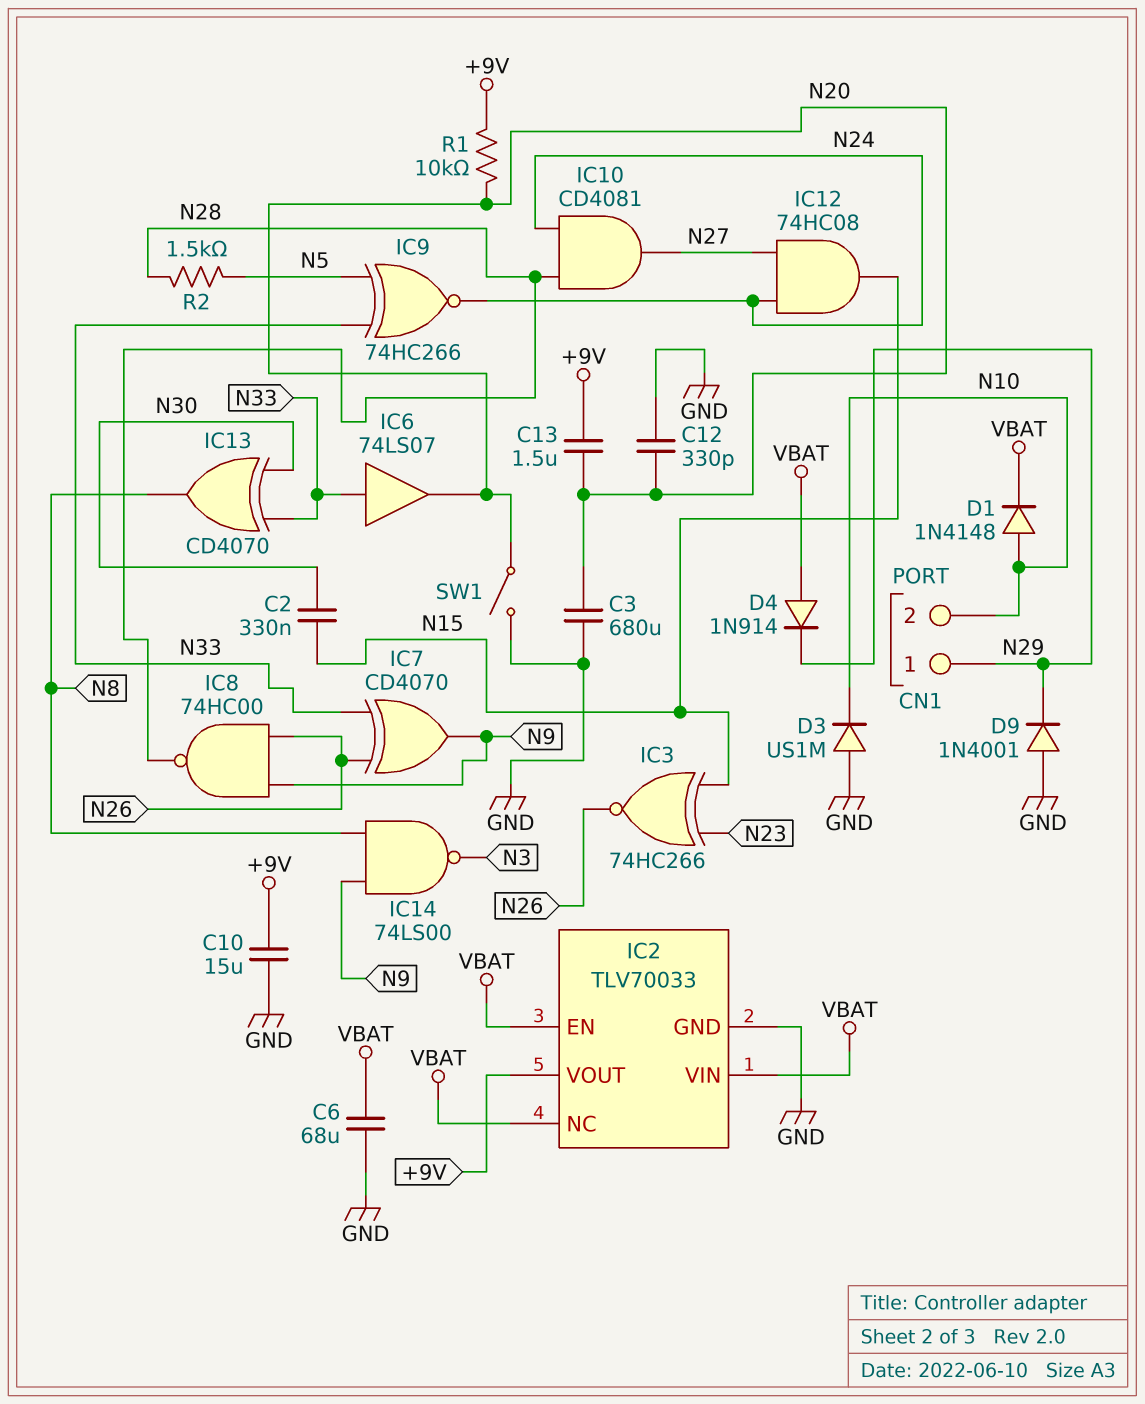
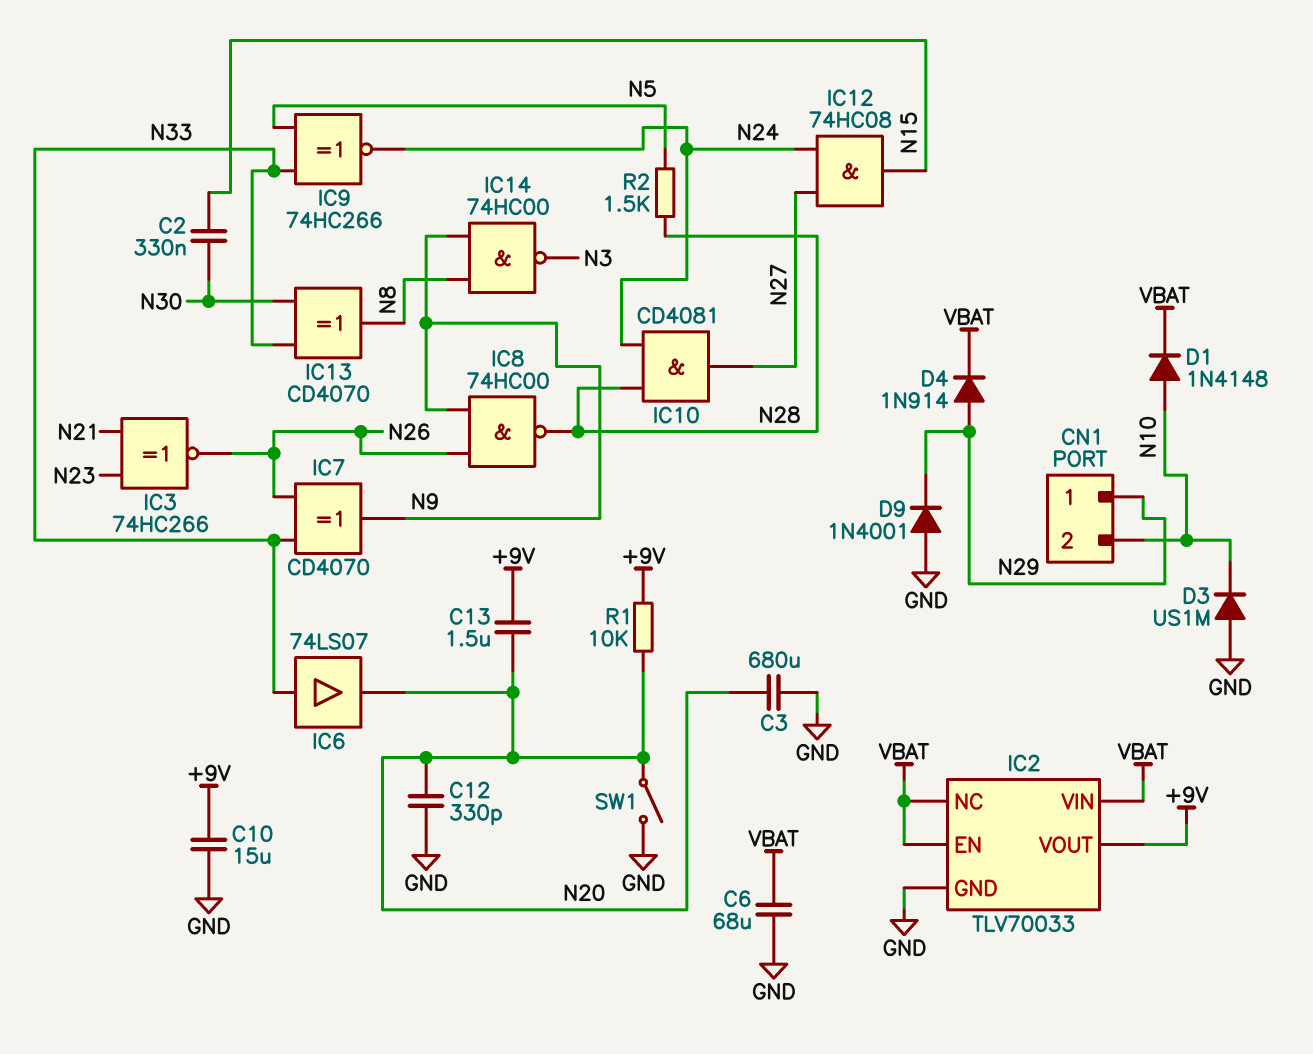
D4: diode 1N914 (A VBAT, K N29) -> diode 1N914 (A N29, K VBAT)
IC3: XNOR 74HC266 (in N15, in N23, out N26) -> XNOR 74HC266 (in N21, in N23, out N26)
IC14: NAND 74LS00 (in N8, in N9, out N3) -> NAND 74HC00 (in N8, in N9, out N3)

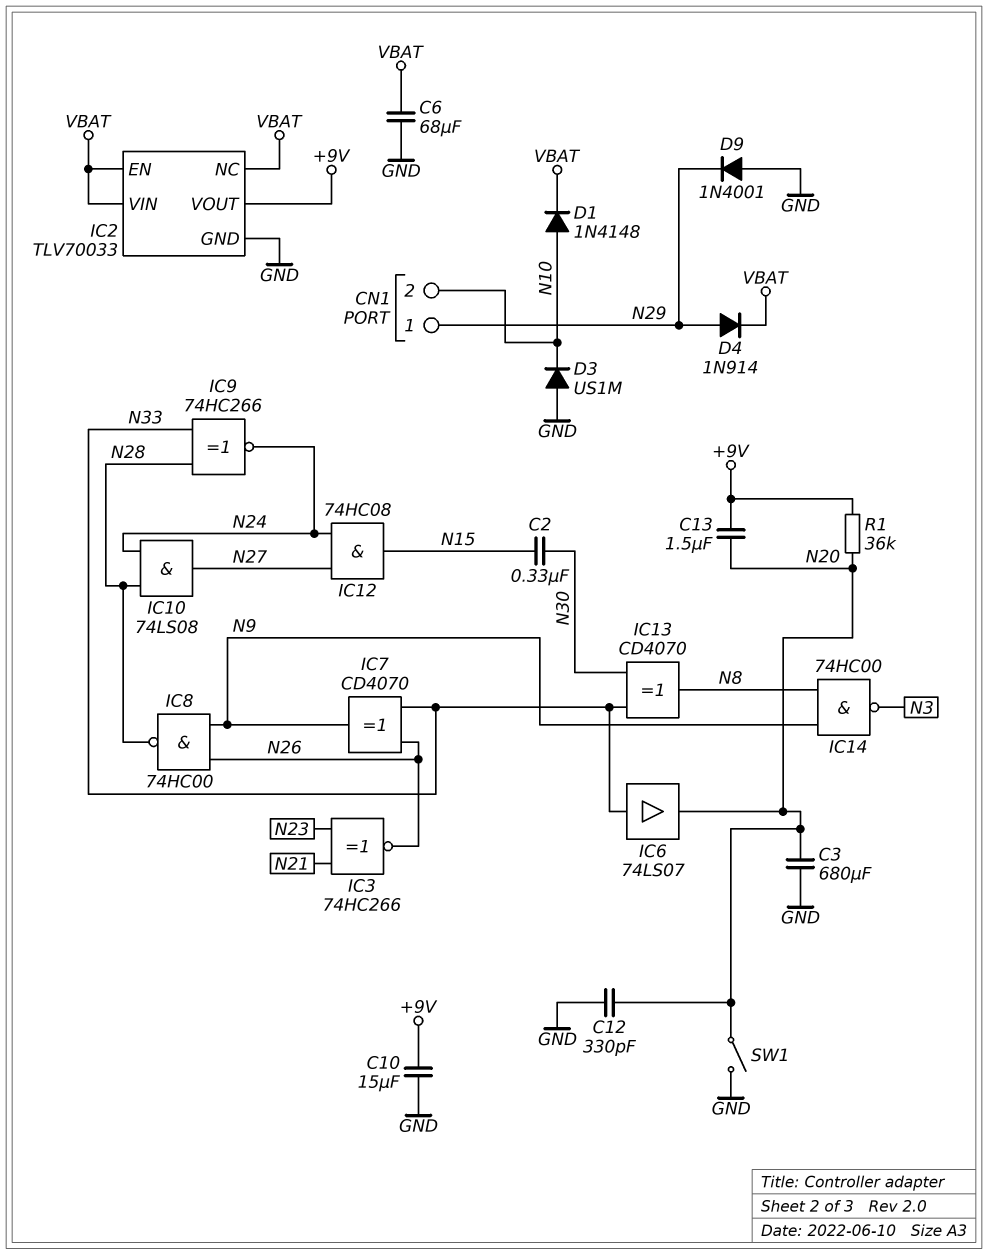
IC9: XNOR 74HC266 (in N5, in N33, out N24) -> XNOR 74HC266 (in N28, in N33, out N24)
IC10: AND CD4081 (in N24, in N28, out N27) -> AND 74LS08 (in N24, in N28, out N27)
R1: 10k (+9V, N20) -> 36k (+9V, N20)
R2: 1.5k (N5, N28) -> none

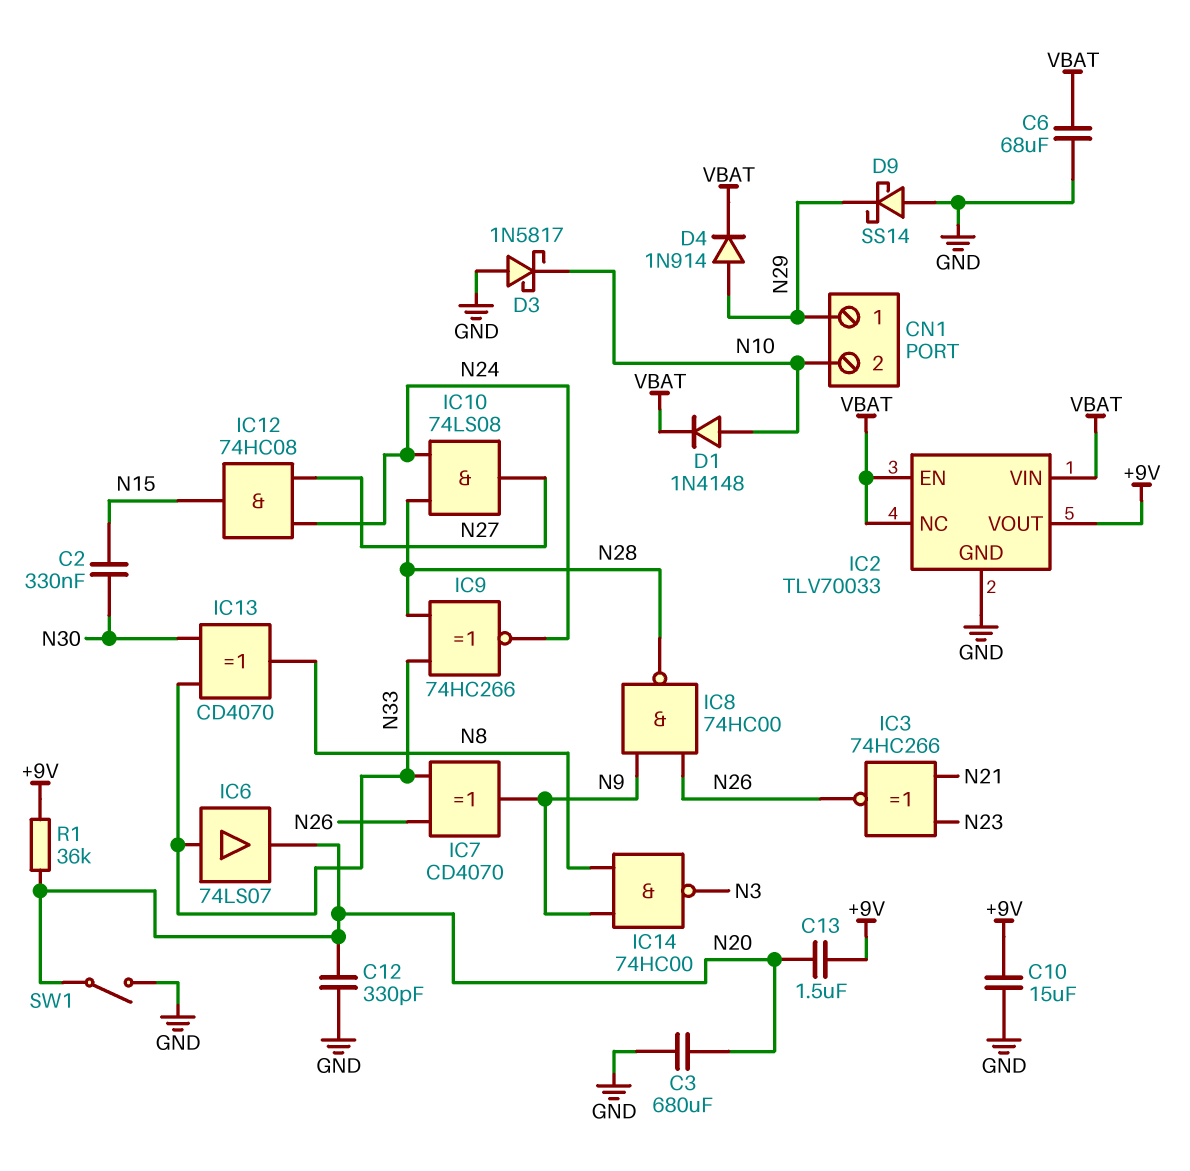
D3: diode US1M (A GND, K N10) -> schottky 1N5817 (A GND, K N10)
D9: diode 1N4001 (A GND, K N29) -> schottky SS14 (A GND, K N29)

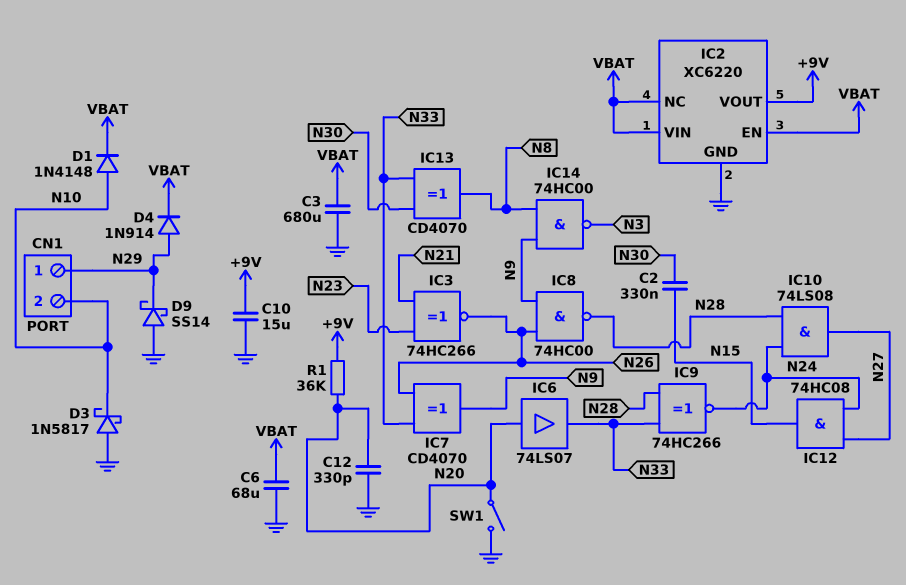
C3: 680uF (GND, N20) -> 680uF (GND, VBAT)
C13: 1.5uF (+9V, N20) -> none
IC2: TLV70033 -> XC6220
IC6: buffer 74LS07 (in N33, out N20) -> buffer 74LS07 (in N20, out N33)

